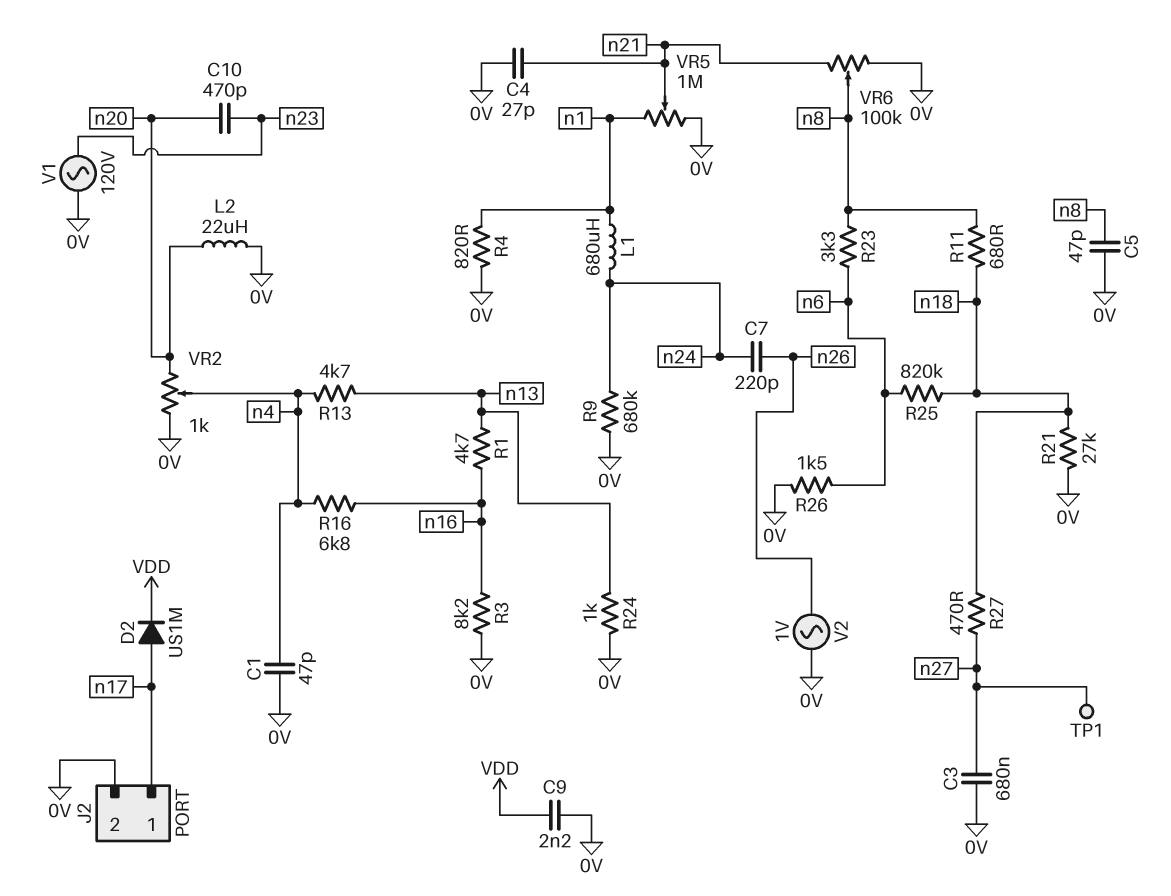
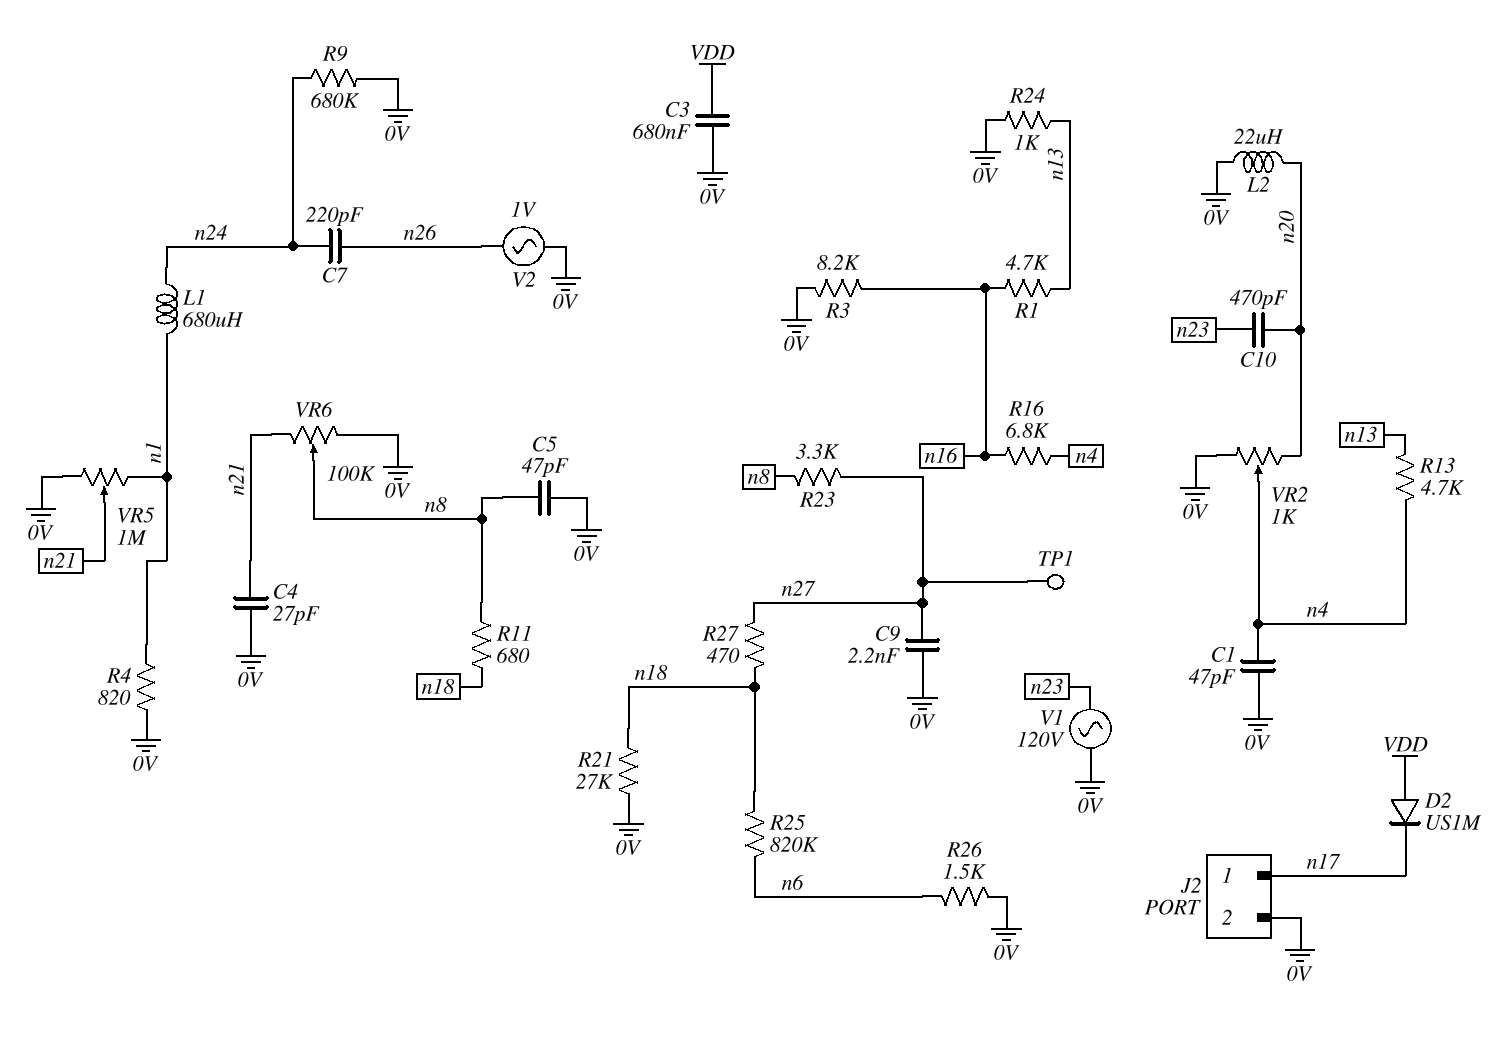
C3: 680nF (0V, n27) -> 680nF (0V, VDD)
C9: 2.2nF (0V, VDD) -> 2.2nF (0V, n27)
D2: diode US1M (A n17, K VDD) -> diode US1M (A VDD, K n17)
R23: 3.3k (n6, n8) -> 3.3k (n8, n27)

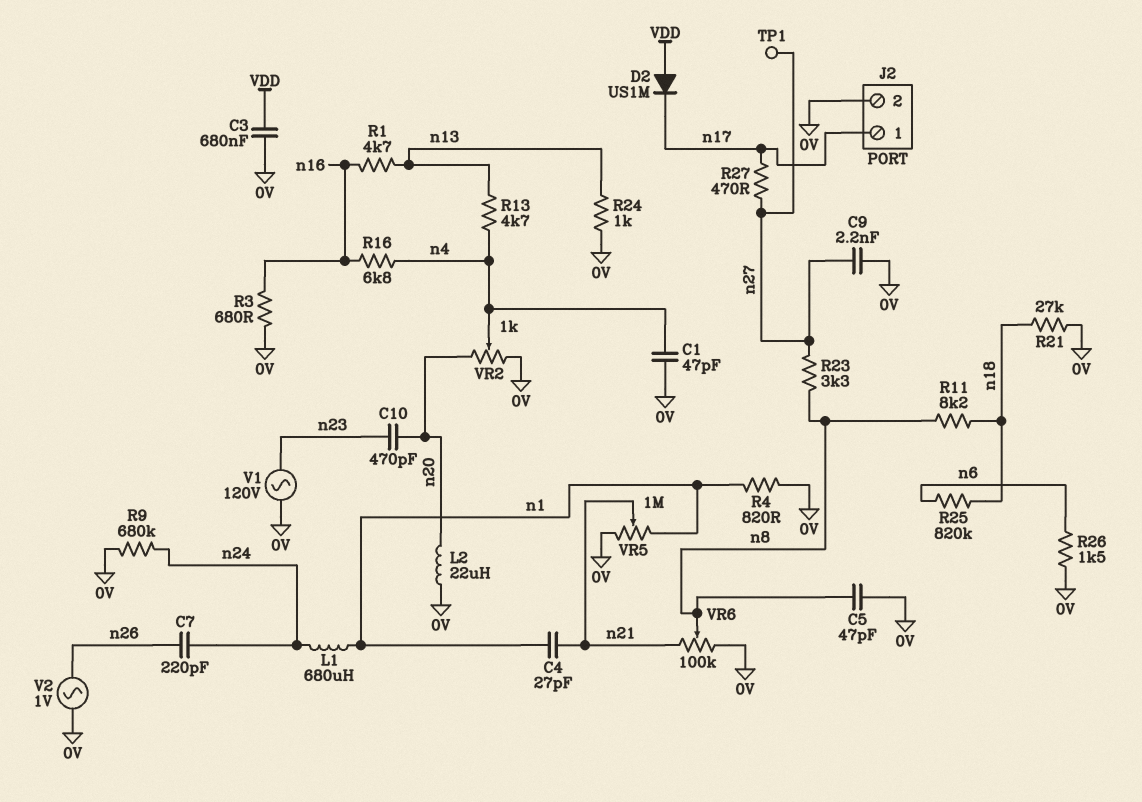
C4: 27pF (0V, n21) -> 27pF (n1, n21)
R3: 8.2k (0V, n16) -> 680 (0V, n16)
R11: 680 (n8, n18) -> 8.2k (n8, n18)
R27: 470 (n18, n27) -> 470 (n17, n27)

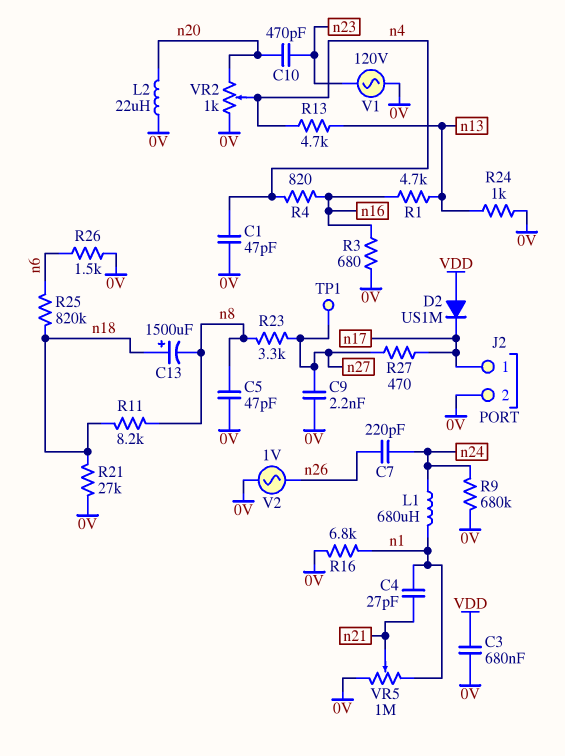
C13: none -> 1500uF (plus n18, minus n8)
R4: 820 (0V, n1) -> 820 (n4, n16)
R16: 6.8k (n4, n16) -> 6.8k (0V, n1)
VR6: 100k (0V, n21, wiper n8) -> none

